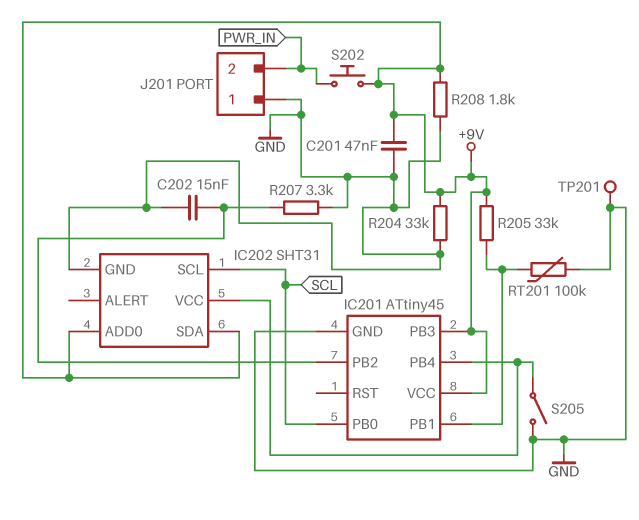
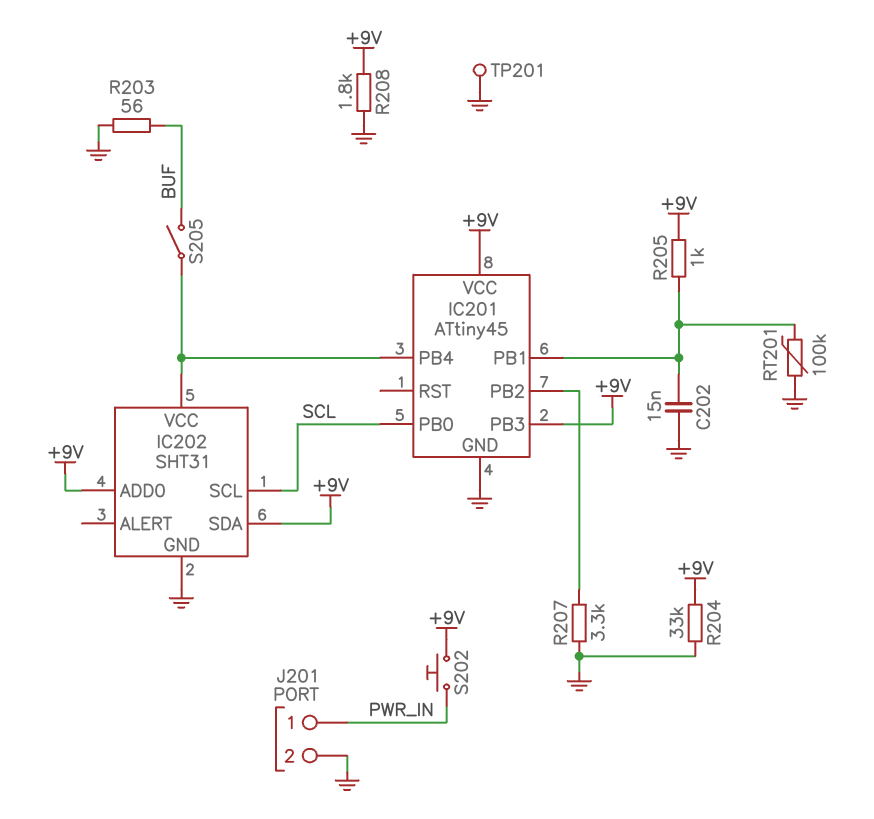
C201: 47nF (+9V, GND) -> none
C202: 15nF (GND, IC201/PB2) -> 15nF (GND, IC201/PB1)
J201 pin 1: GND -> PWR_IN
J201 pin 2: PWR_IN -> GND
R203: none -> 56 (BUF, GND)
R205: 33k (+9V, IC201/PB1) -> 1k (+9V, IC201/PB1)
S205: switch (GND, IC201/PB4) -> switch (BUF, IC201/PB4)

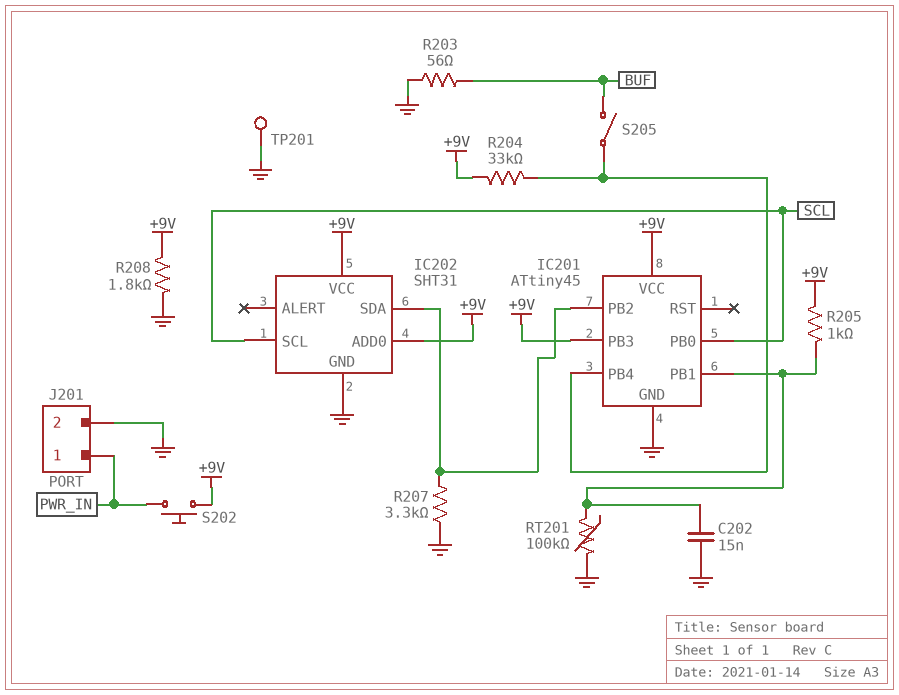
IC202 pin SDA: +9V -> IC201/PB2
IC202 pin VCC: IC201/PB4 -> +9V
R204: 33k (+9V, GND) -> 33k (+9V, IC201/PB4)

